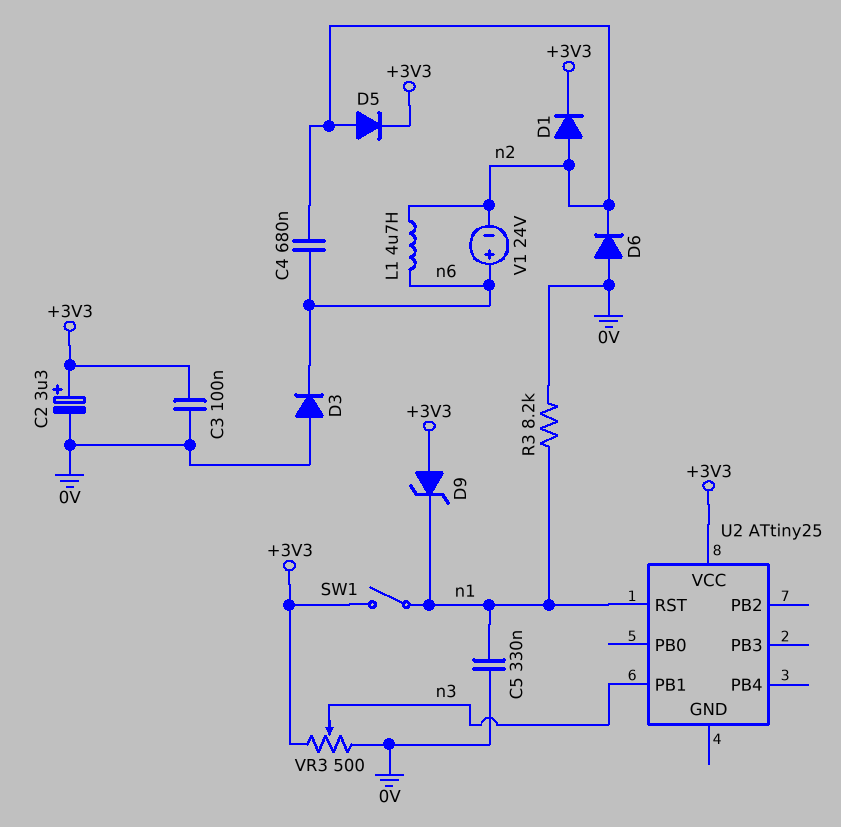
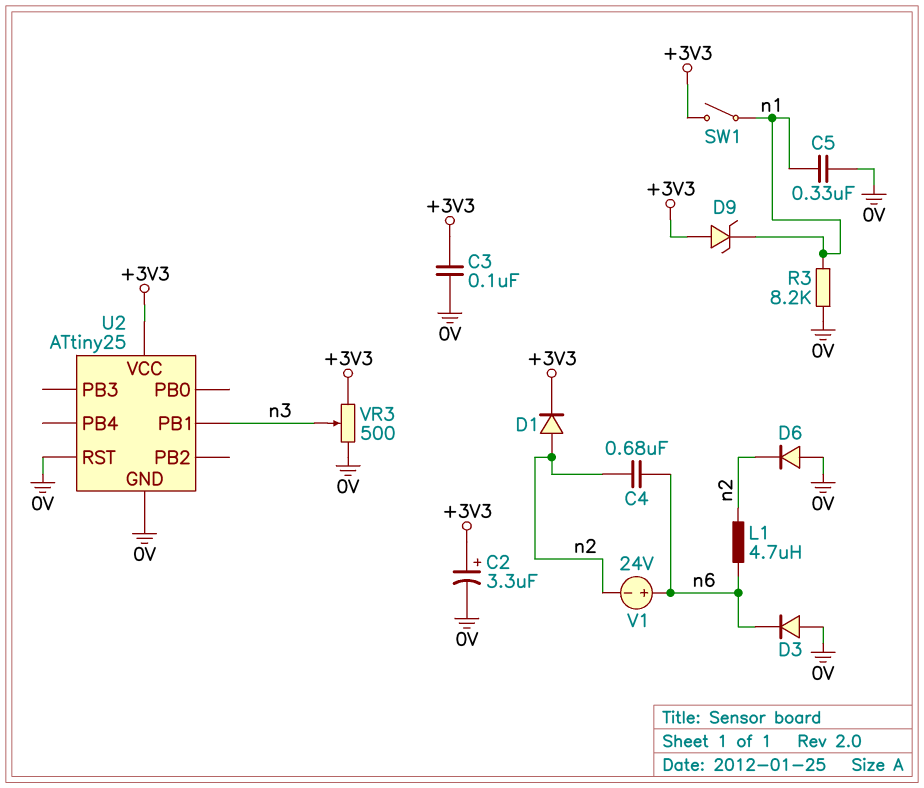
D5: diode (A n2, K +3V3) -> none
U2 pin GND: none -> 0V
U2 pin RST: n1 -> 0V

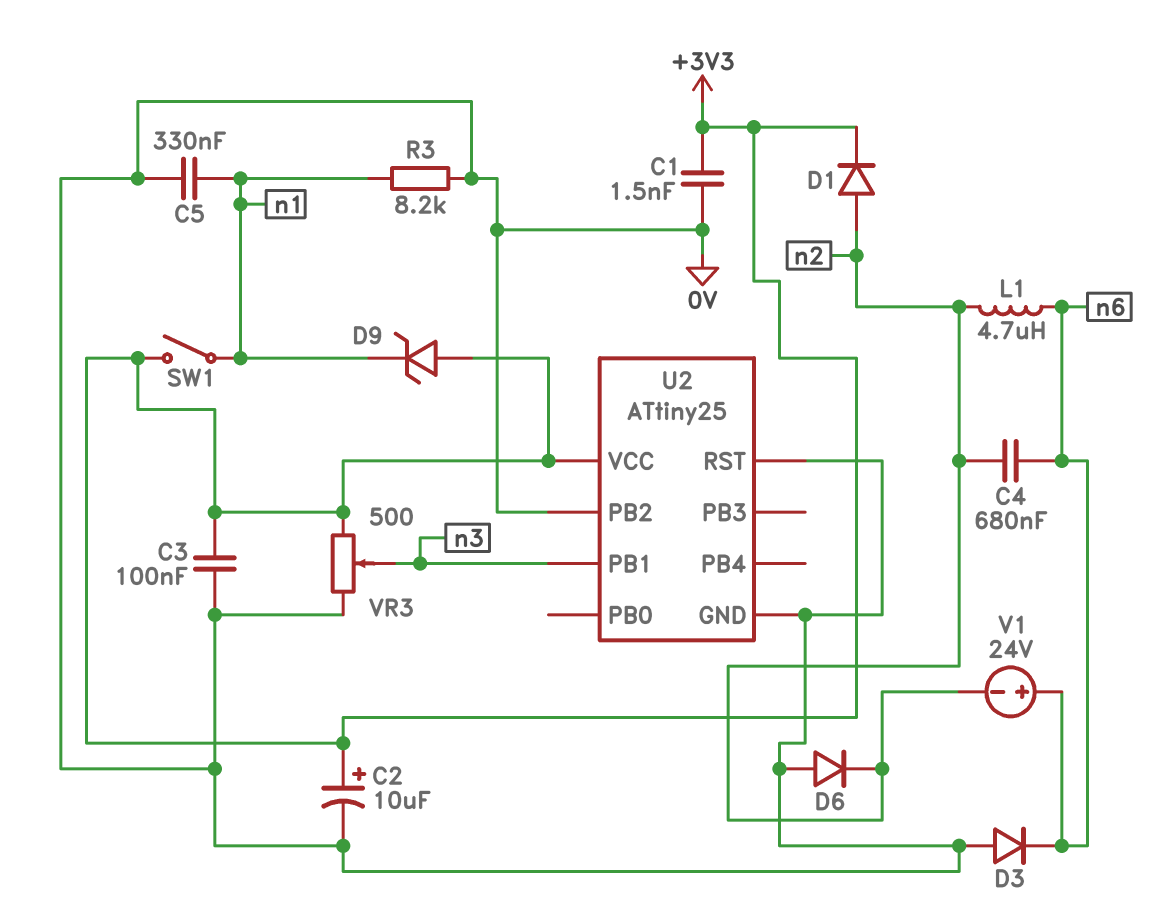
C1: none -> 1.5nF (+3V3, 0V)
C2: 3.3uF (plus +3V3, minus 0V) -> 10uF (plus +3V3, minus 0V)
U2 pin PB2: none -> 0V

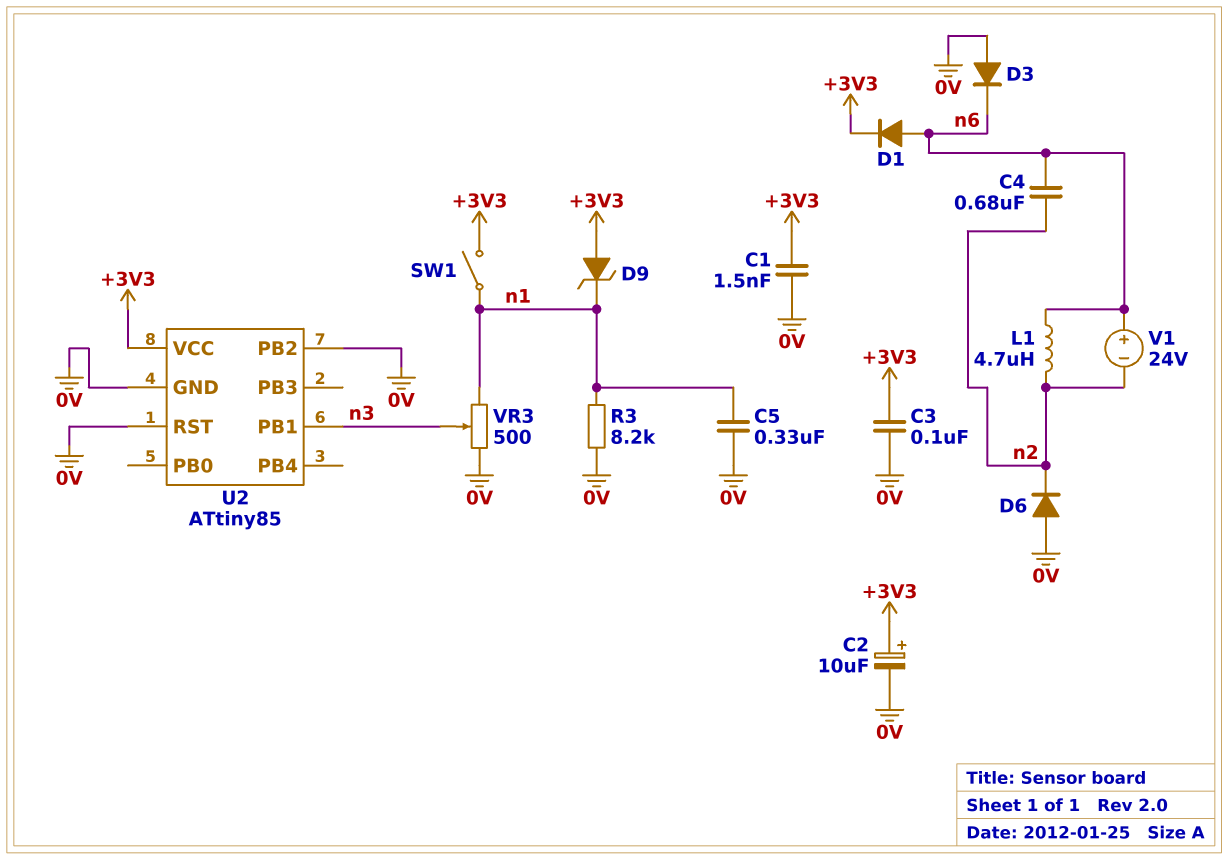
D1: diode (A n2, K +3V3) -> diode (A n6, K +3V3)
U2: ATtiny25 -> ATtiny85
VR3: 500 (+3V3, 0V, wiper n3) -> 500 (0V, n1, wiper n3)

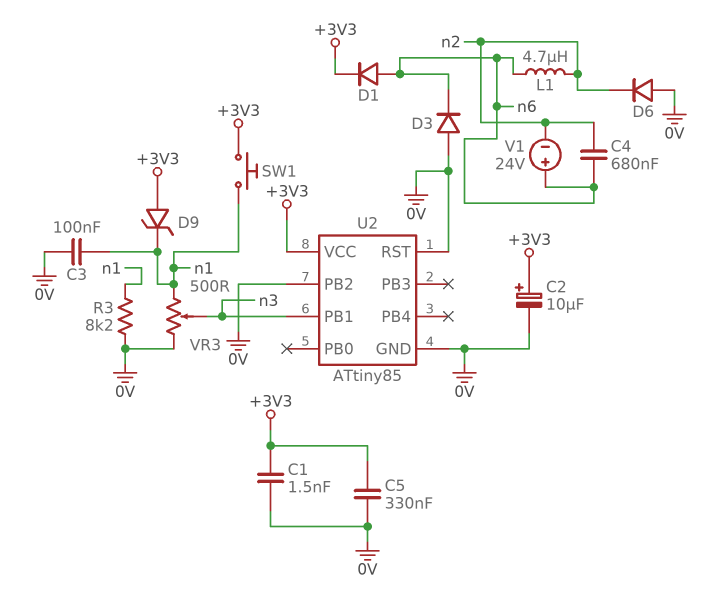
C3: 100nF (+3V3, 0V) -> 100nF (0V, n1)
C5: 330nF (0V, n1) -> 330nF (+3V3, 0V)
SW1: switch (+3V3, n1) -> button (+3V3, n1)

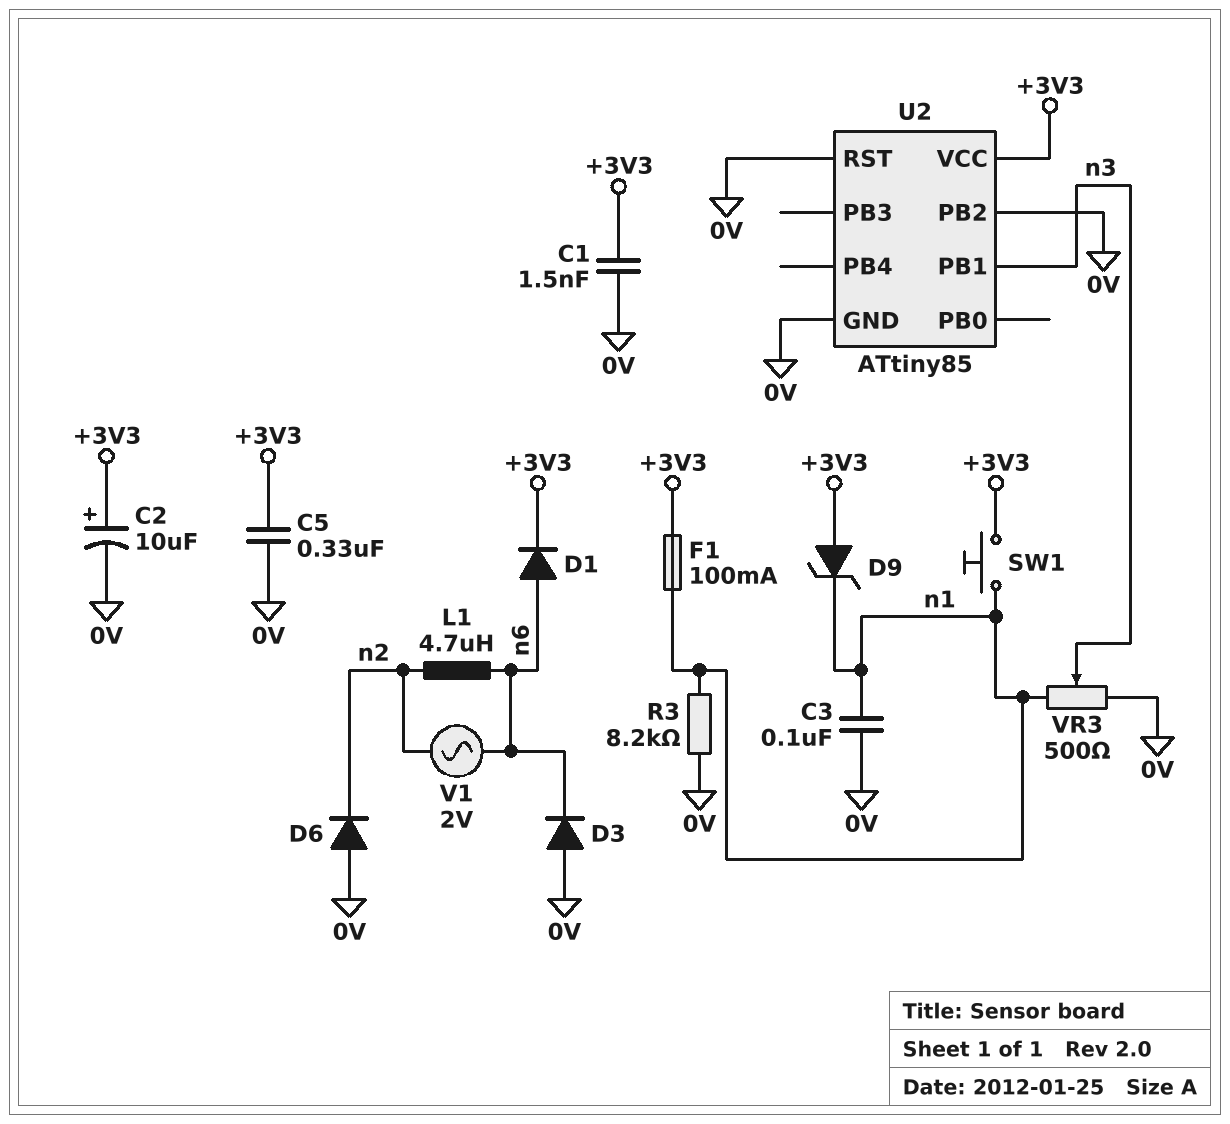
C4: 680nF (n2, n6) -> none
F1: none -> 100mA (+3V3, n1)
V1: 24V (plus n6, minus n2) -> AC 2V (n2, n6)

